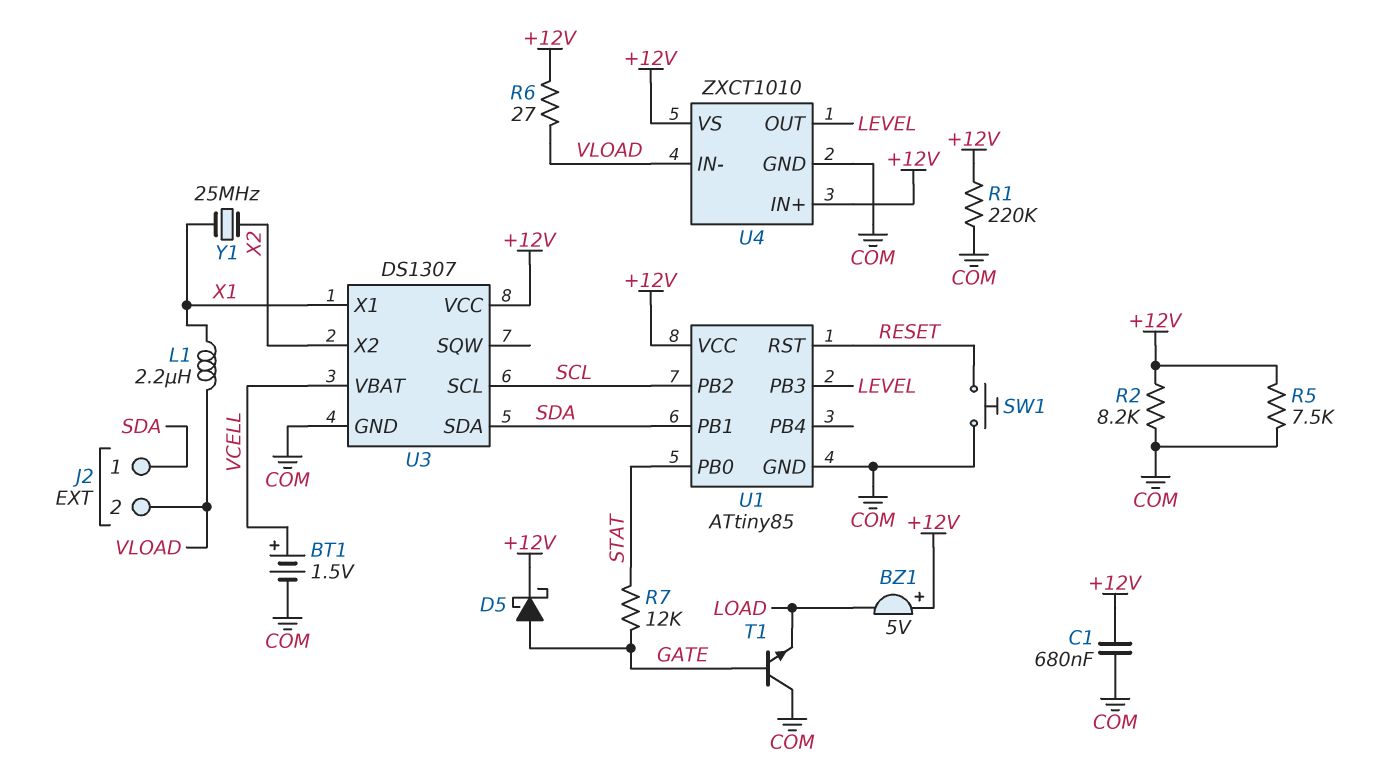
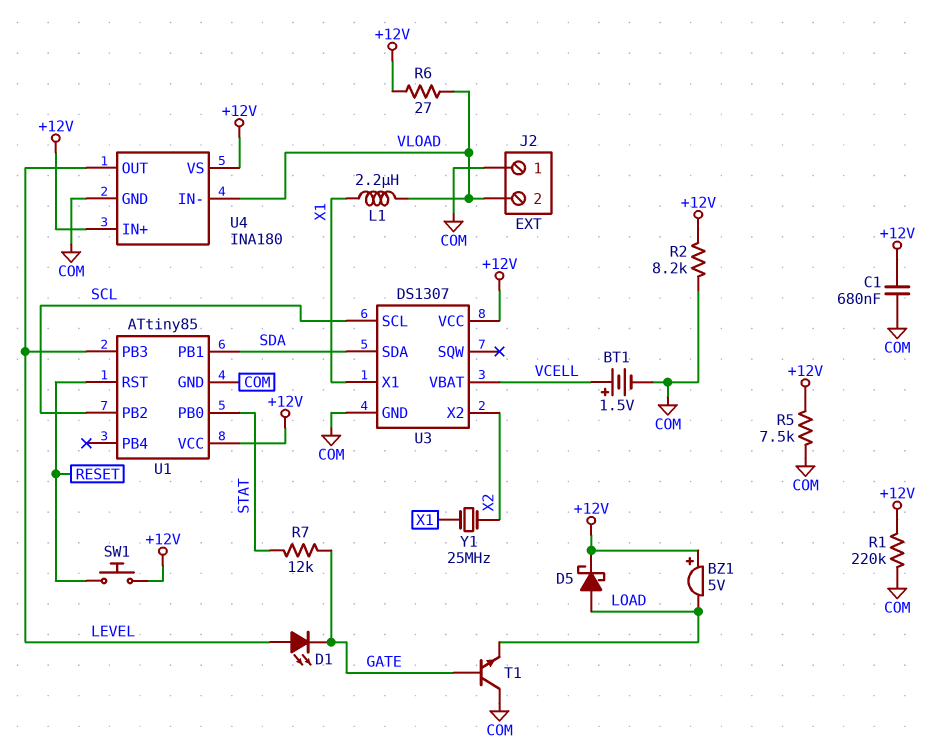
D1: none -> LED (A LEVEL, K GATE)
D5: schottky (A GATE, K +12V) -> schottky (A LOAD, K +12V)
J2 pin 1: SDA -> COM
SW1: button (COM, RESET) -> button (+12V, RESET)
U4: ZXCT1010 -> INA180

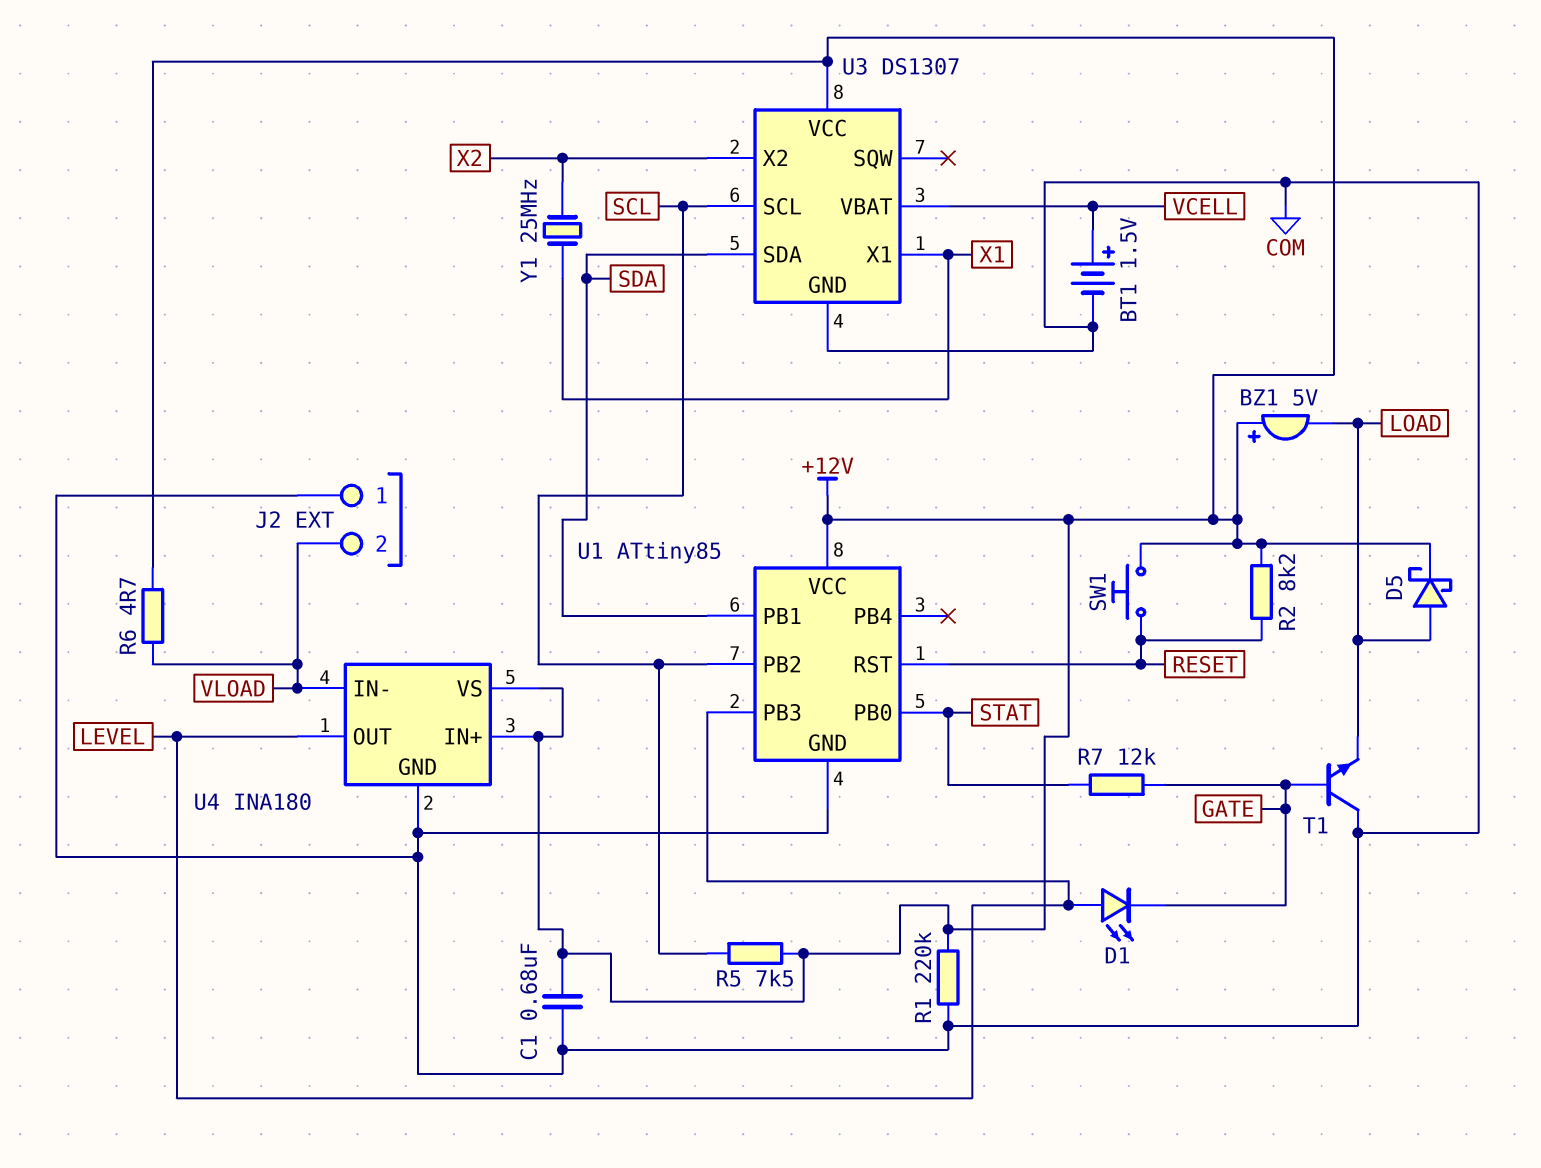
L1: 2.2uH (VLOAD, X1) -> none
R2: 8.2k (+12V, COM) -> 8.2k (+12V, RESET)
R5: 7.5k (+12V, COM) -> 7.5k (+12V, SCL)
R6: 27 (+12V, VLOAD) -> 4.7 (+12V, VLOAD)

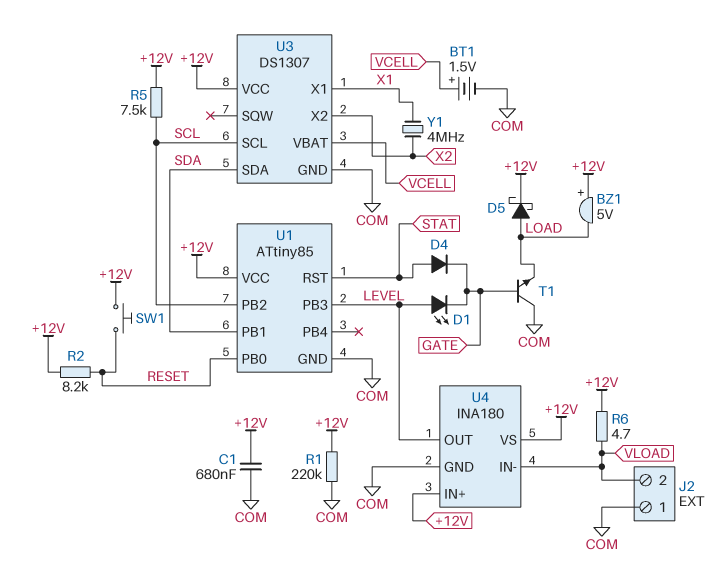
D4: none -> diode (A STAT, K GATE)
R7: 12k (GATE, STAT) -> none
U1 pin PB0: STAT -> RESET
U1 pin RST: RESET -> STAT
Y1: 25MHz (X1, X2) -> 4MHz (X1, X2)

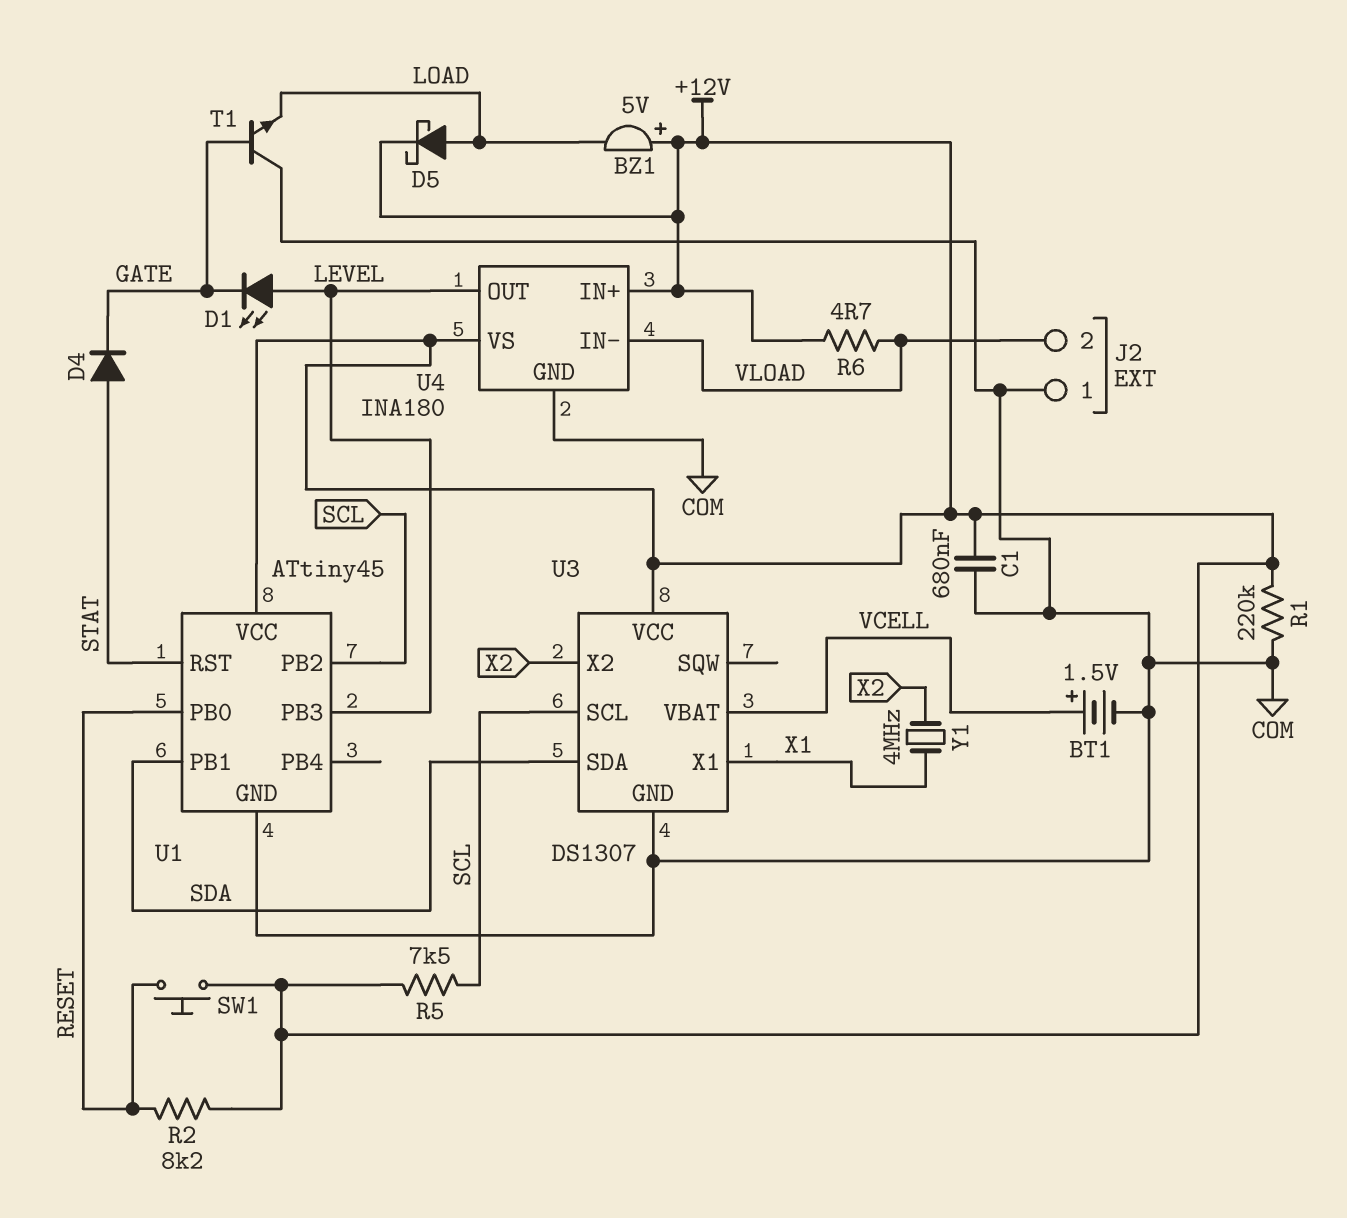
U1: ATtiny85 -> ATtiny45

